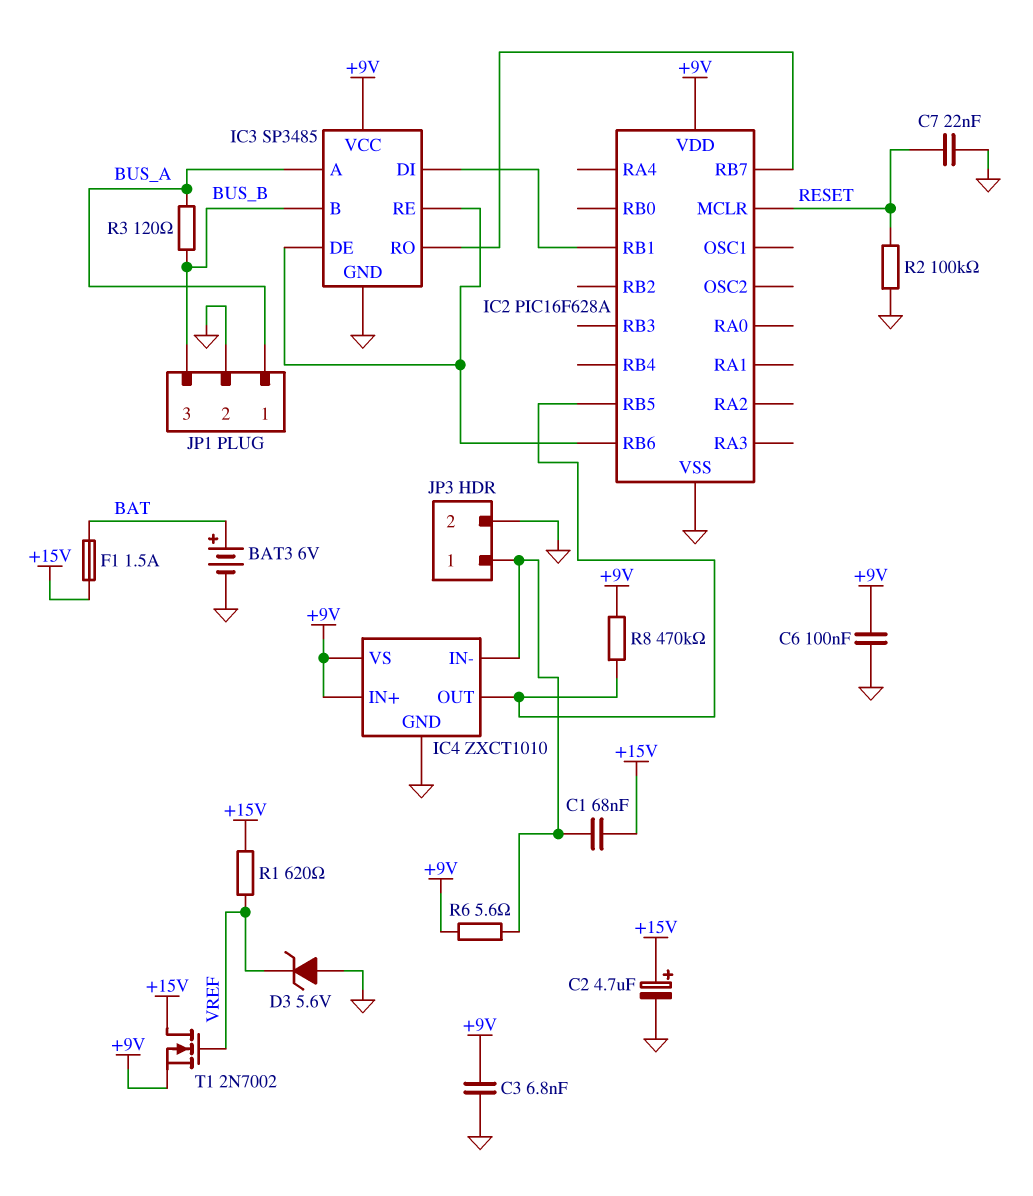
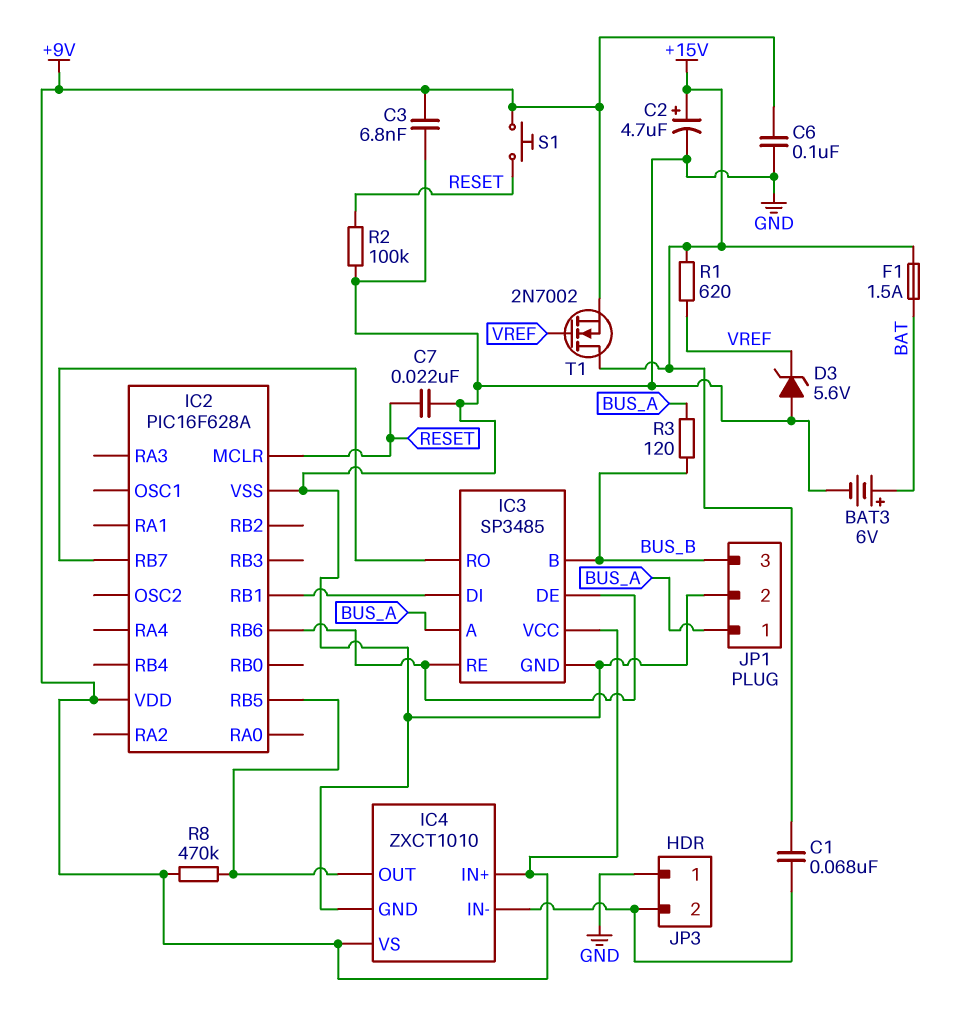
JP3 pin 1: IC4/IN- -> GND
JP3 pin 2: GND -> IC4/IN-
R6: 5.6 (+9V, IC4/IN-) -> none
S1: none -> button (+9V, RESET)

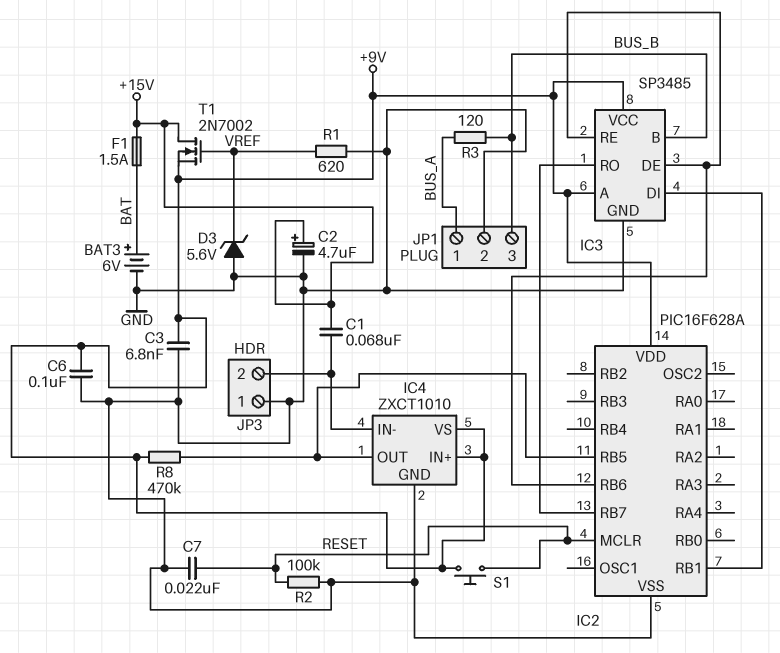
IC3 pin A: BUS_A -> +9V
R1: 620 (+15V, VREF) -> 620 (GND, VREF)

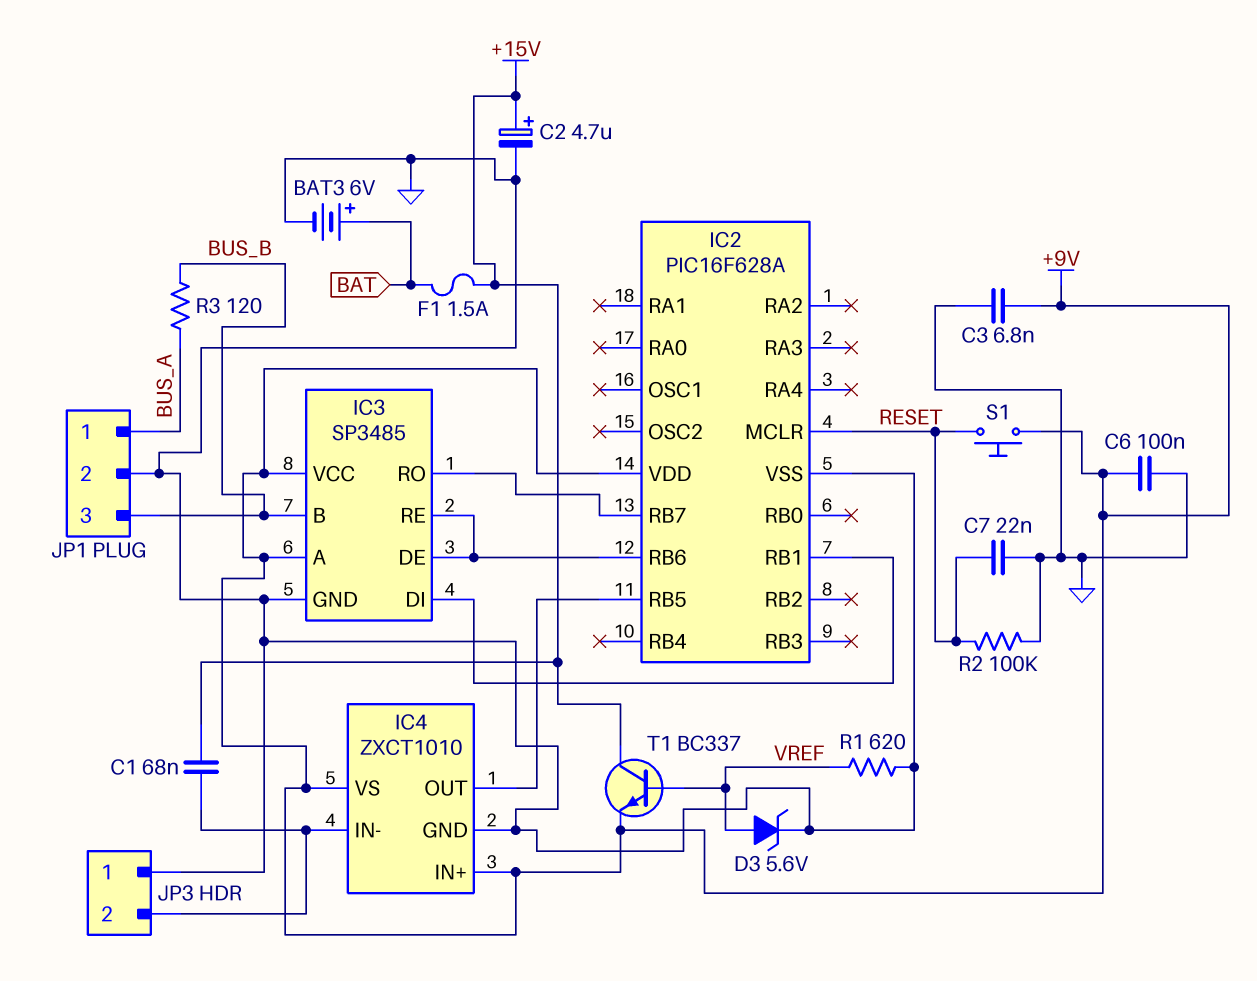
D3: zener 5.6V (A GND, K VREF) -> zener 5.6V (A VREF, K GND)
R8: 470k (+9V, IC2/RB5) -> none
T1: NMOS 2N7002 (G VREF, D +15V, S +9V) -> NPN BC337 (B VREF, C +15V, E +9V)

